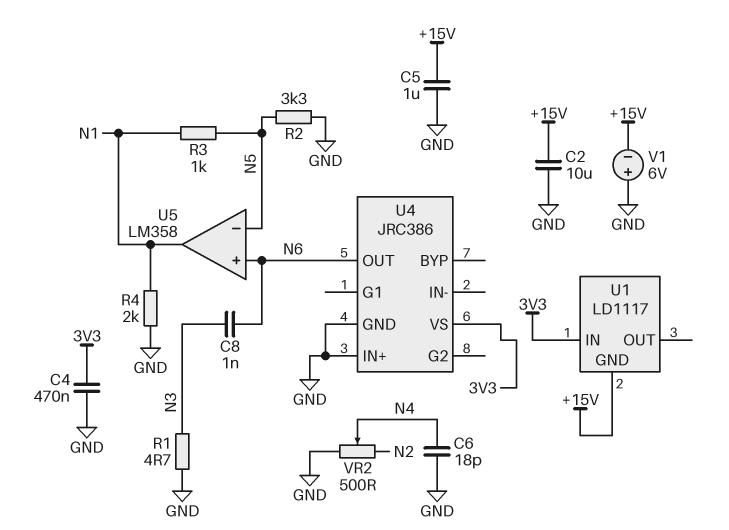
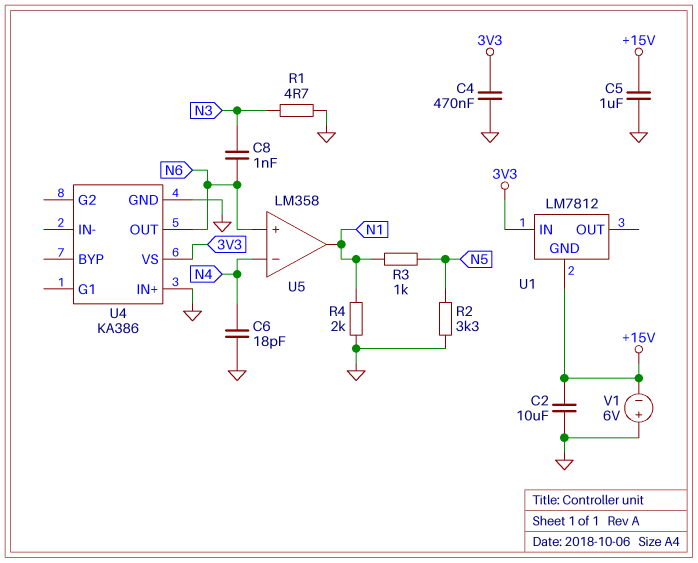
U1: LD1117 -> LM7812
U4: JRC386 -> KA386
U5 pin in-: N5 -> N4
VR2: 500 (GND, N2, wiper N4) -> none

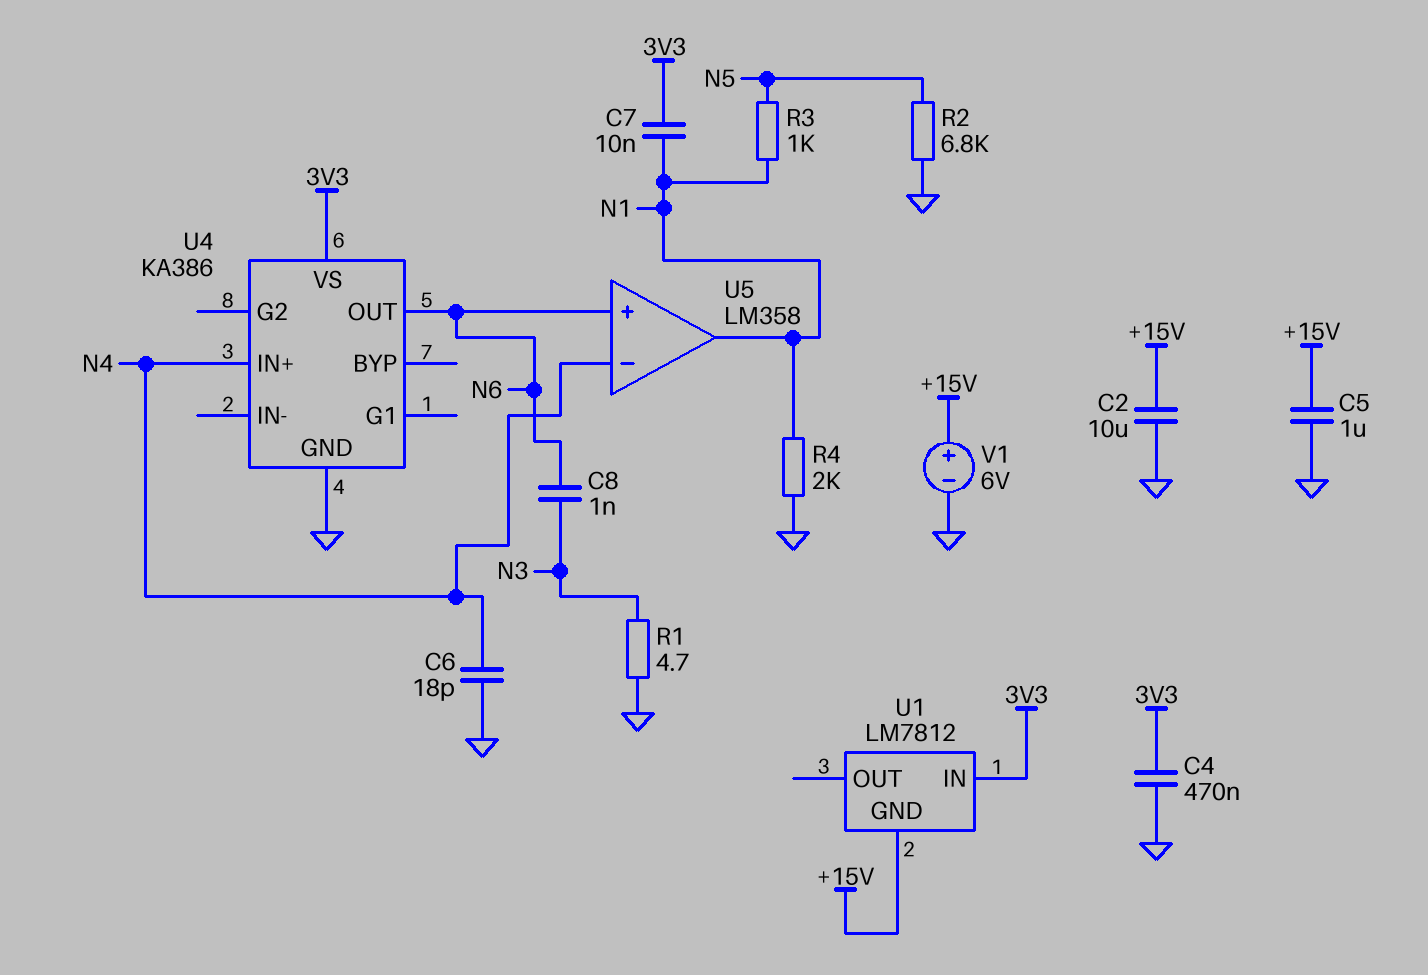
C7: none -> 10nF (3V3, N1)
R2: 3.3k (GND, N5) -> 6.8k (GND, N5)
U4 pin IN+: GND -> N4
V1: 6V (plus GND, minus +15V) -> 6V (plus +15V, minus GND)

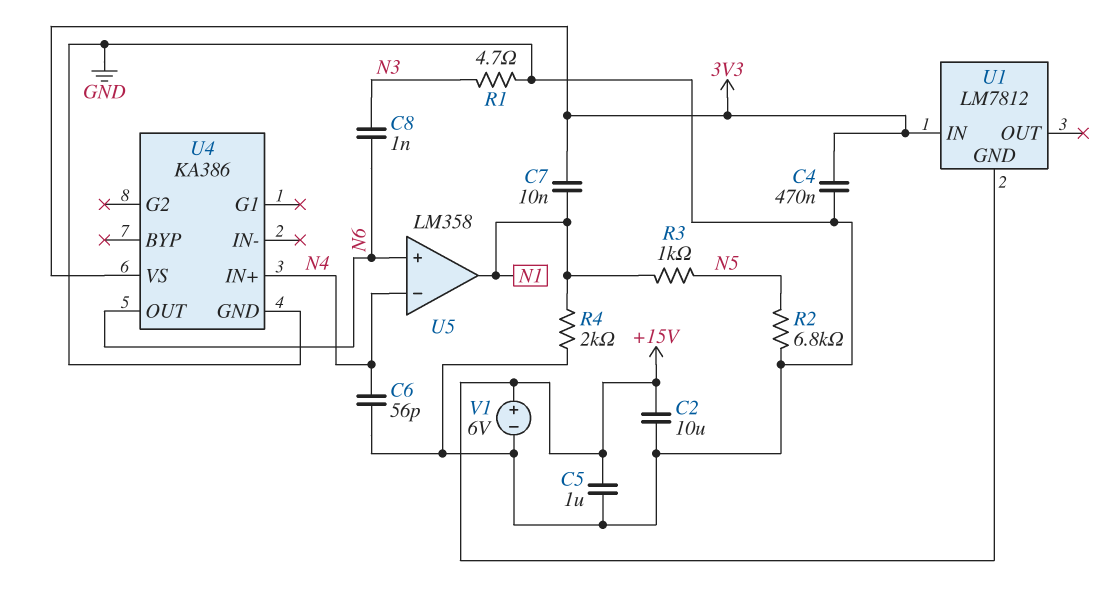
C6: 18pF (GND, N4) -> 56pF (GND, N4)

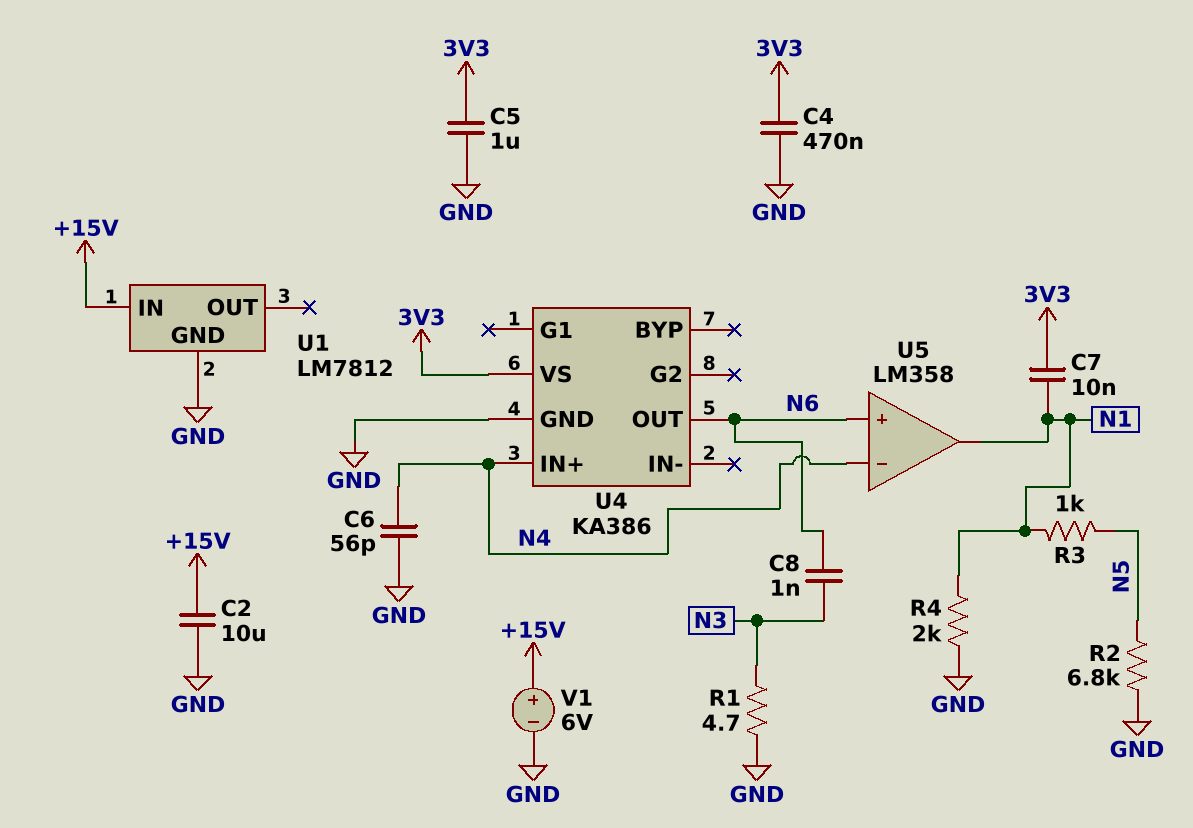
C5: 1uF (+15V, GND) -> 1uF (3V3, GND)
U1 pin GND: +15V -> GND
U1 pin IN: 3V3 -> +15V

